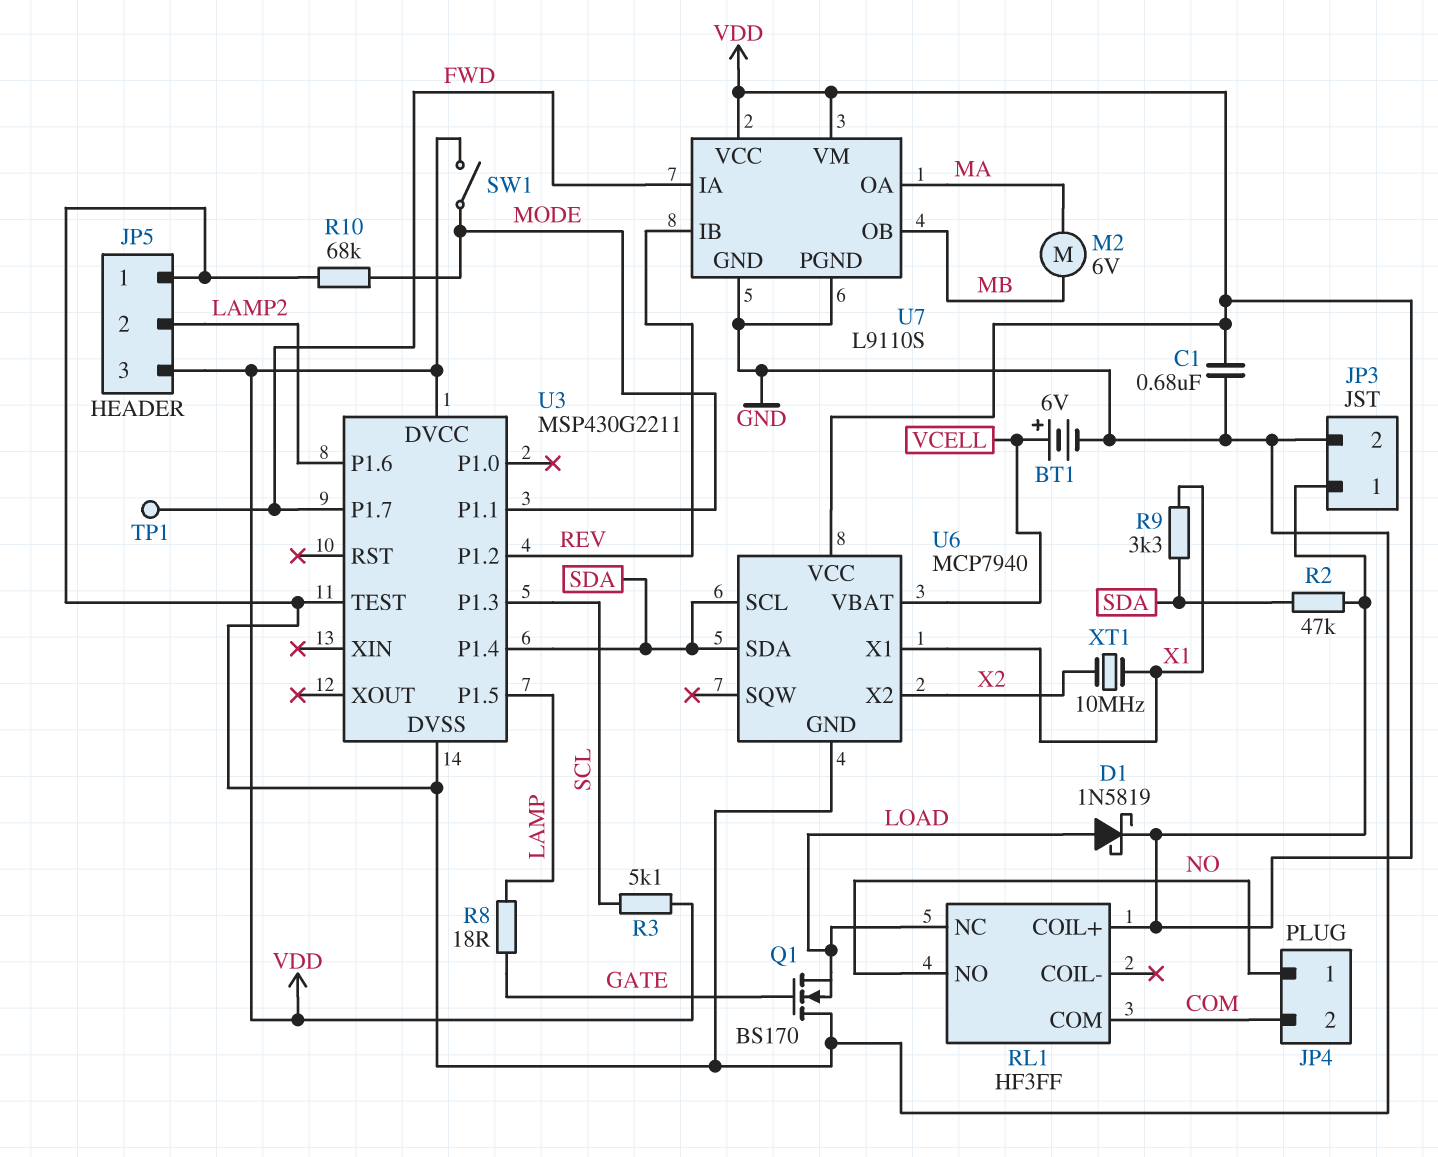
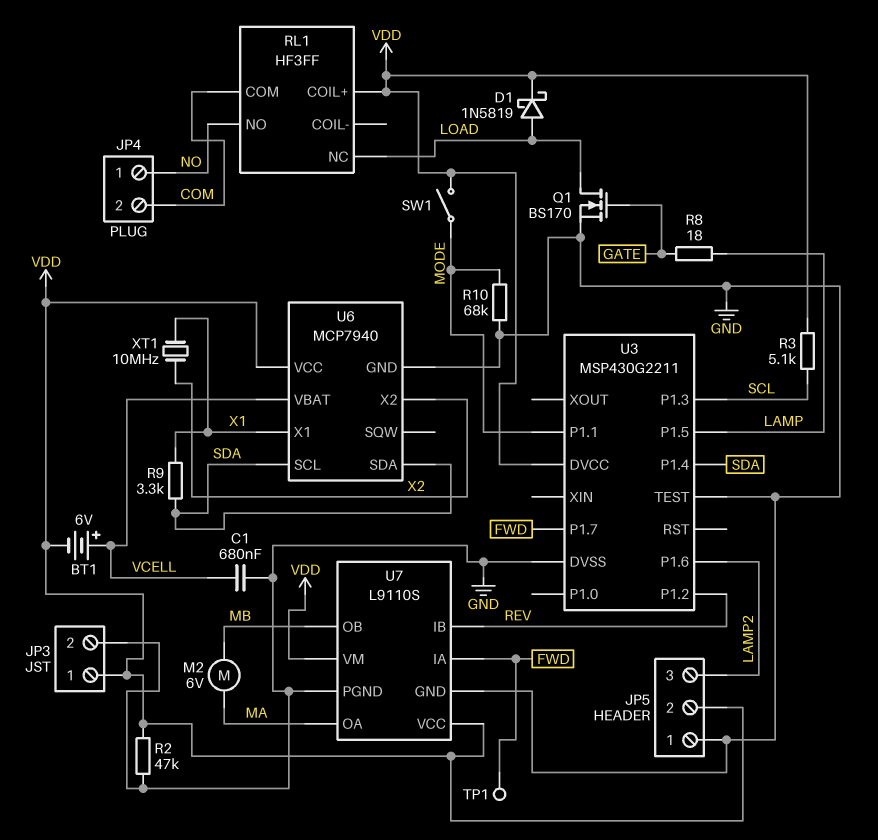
BT1: 6V (plus VCELL, minus GND) -> 6V (plus VCELL, minus VDD)
C1: 680nF (GND, VDD) -> 680nF (GND, VCELL)
JP5 pin 2: LAMP2 -> VDD
JP5 pin 3: VDD -> LAMP2
Q1: NMOS BS170 (G GATE, D GND, S LOAD) -> NMOS BS170 (G GATE, D LOAD, S GND)
R2: 47k (SDA, VDD) -> 47k (GND, VDD)

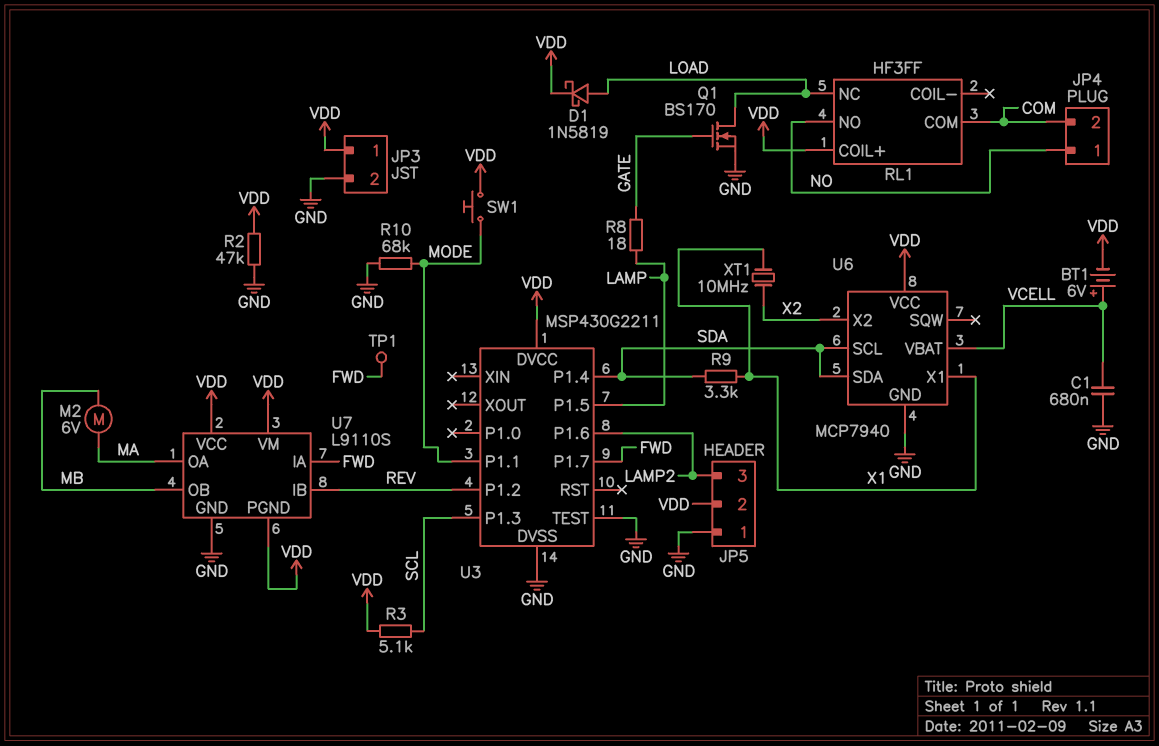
SW1: switch (MODE, VDD) -> button (MODE, VDD)
U7 pin PGND: GND -> VDD

